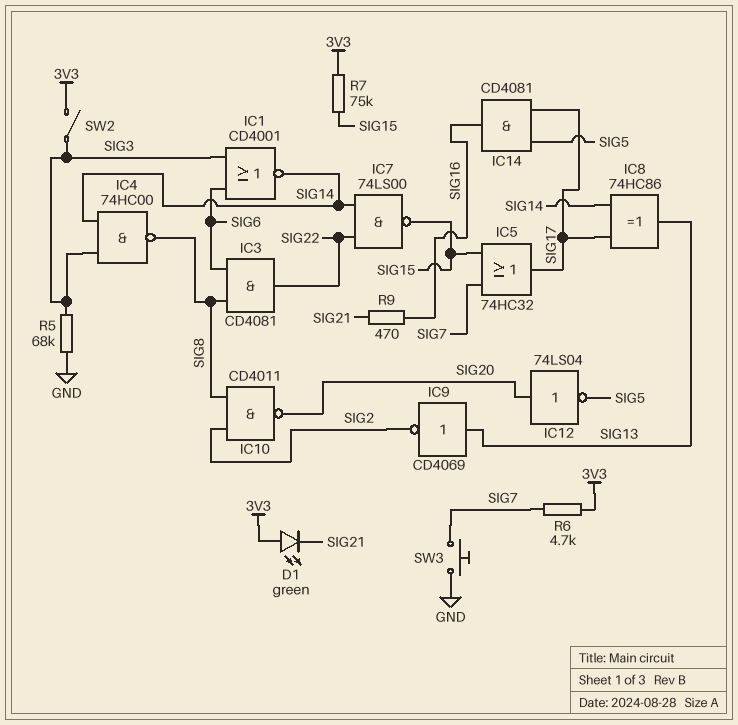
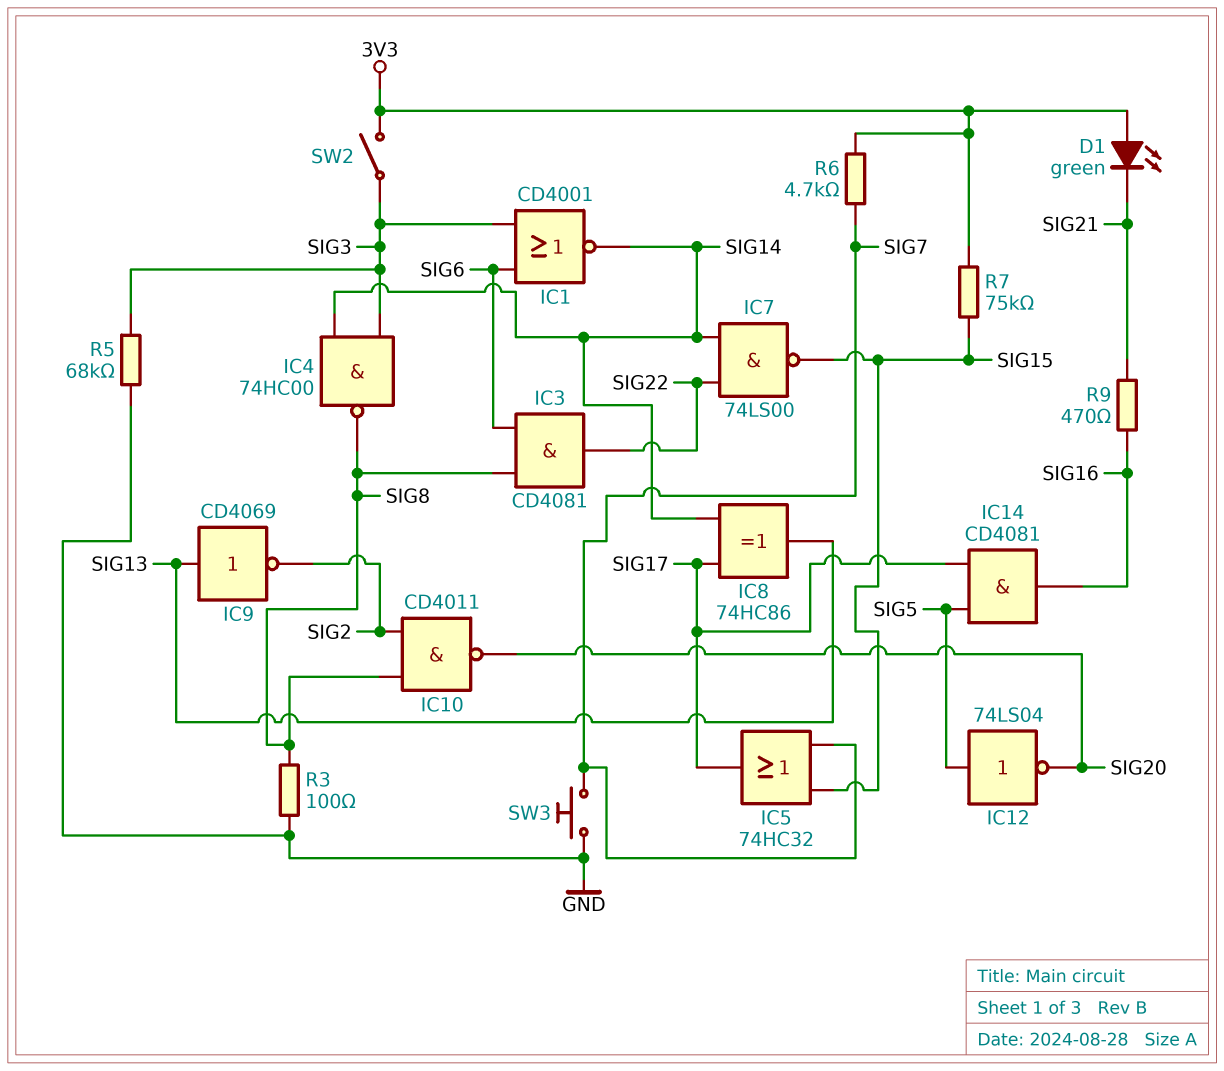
IC12: NOT 74LS04 (in SIG20, out SIG5) -> NOT 74LS04 (in SIG5, out SIG20)
R3: none -> 100 (GND, SIG8)

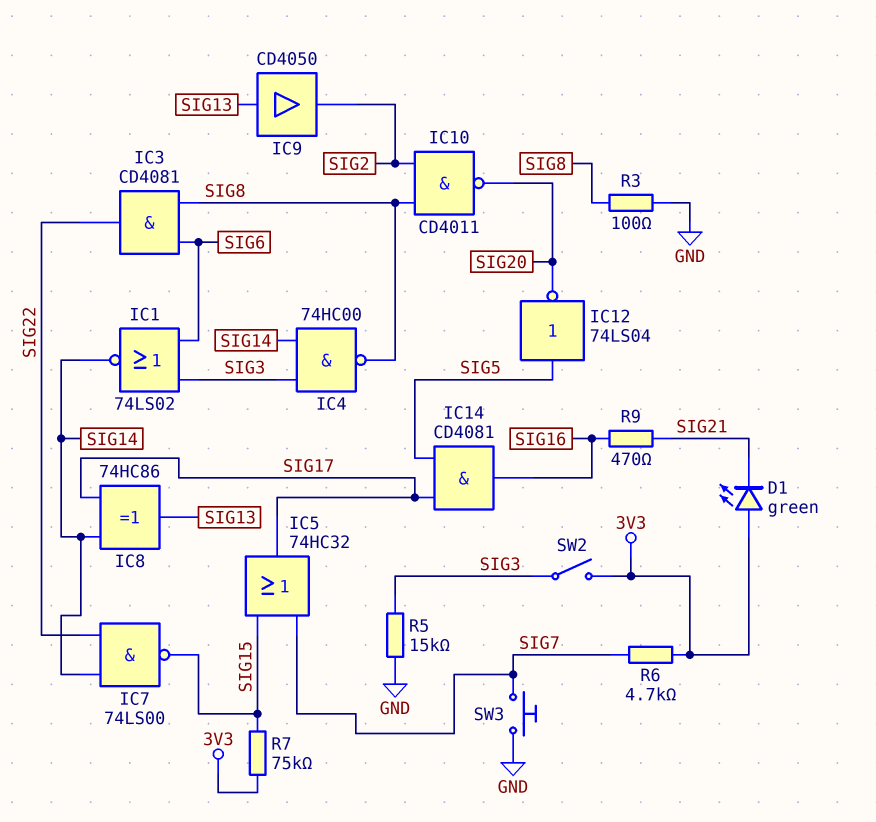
IC1: NOR CD4001 (in SIG3, in SIG6, out SIG14) -> NOR 74LS02 (in SIG3, in SIG6, out SIG14)
IC9: NOT CD4069 (in SIG13, out SIG2) -> buffer CD4050 (in SIG13, out SIG2)
R5: 68k (GND, SIG3) -> 15k (GND, SIG3)

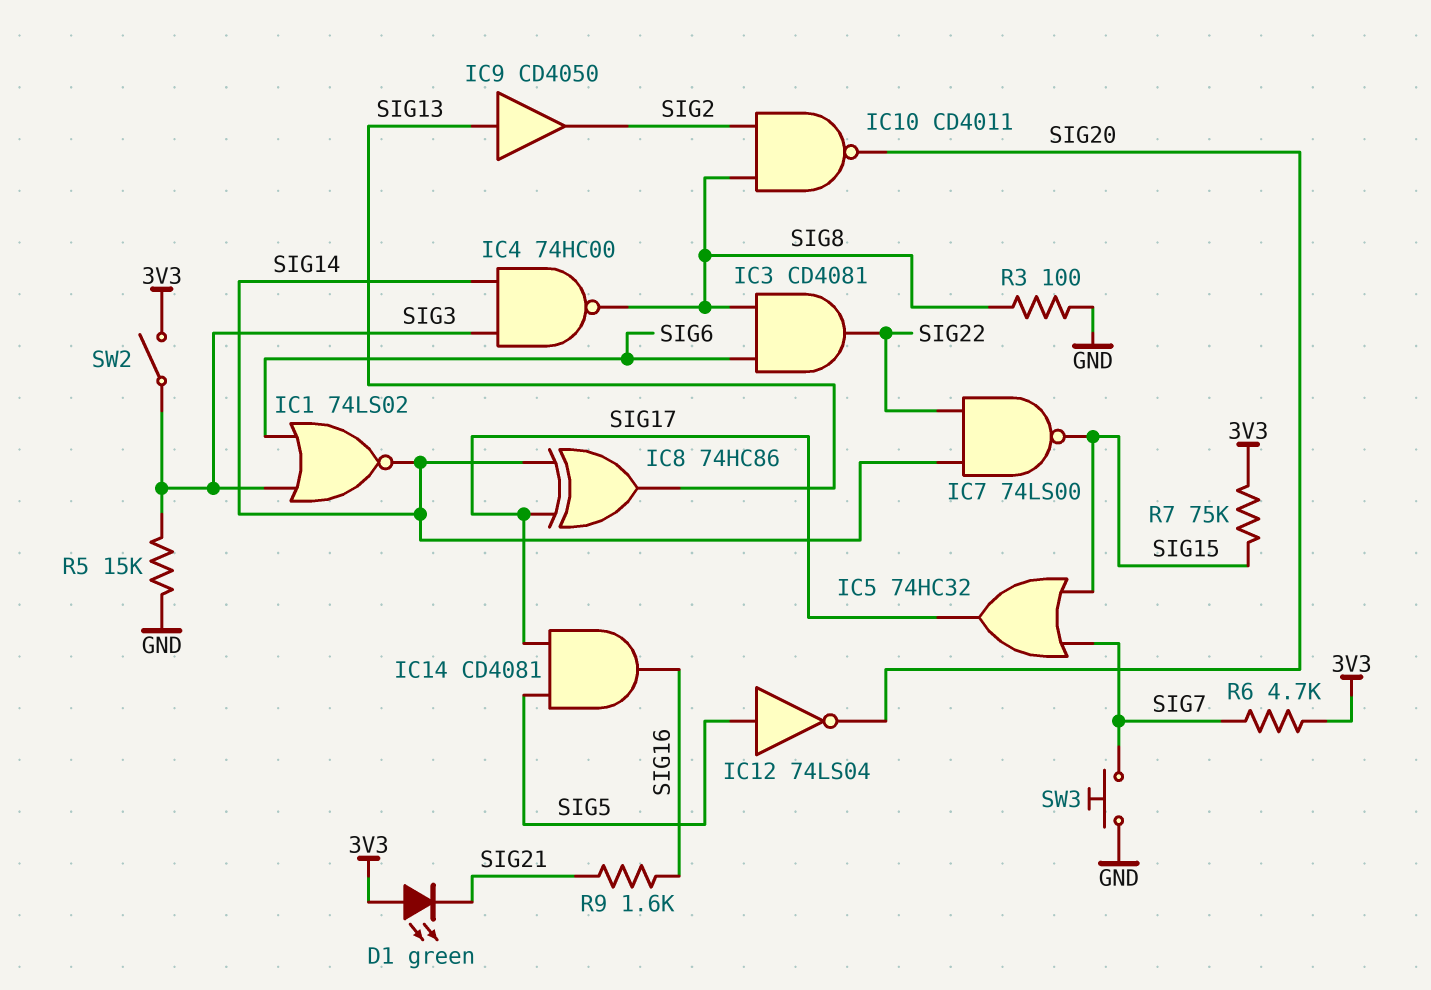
R9: 470 (SIG16, SIG21) -> 1.6k (SIG16, SIG21)

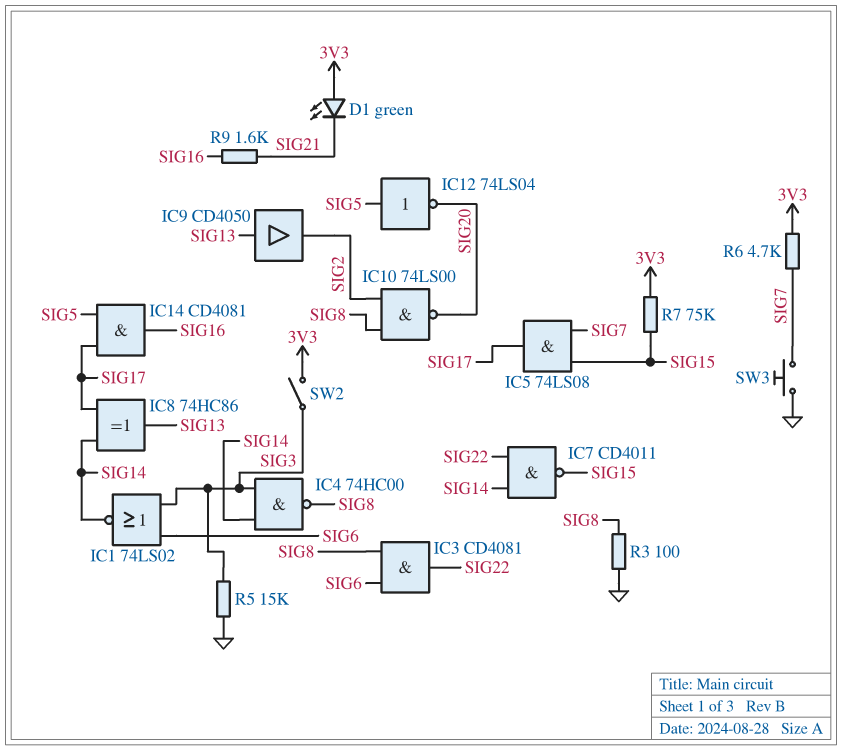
IC5: OR 74HC32 (in SIG7, in SIG15, out SIG17) -> AND 74LS08 (in SIG7, in SIG15, out SIG17)
IC7: NAND 74LS00 (in SIG14, in SIG22, out SIG15) -> NAND CD4011 (in SIG14, in SIG22, out SIG15)
IC10: NAND CD4011 (in SIG2, in SIG8, out SIG20) -> NAND 74LS00 (in SIG2, in SIG8, out SIG20)

